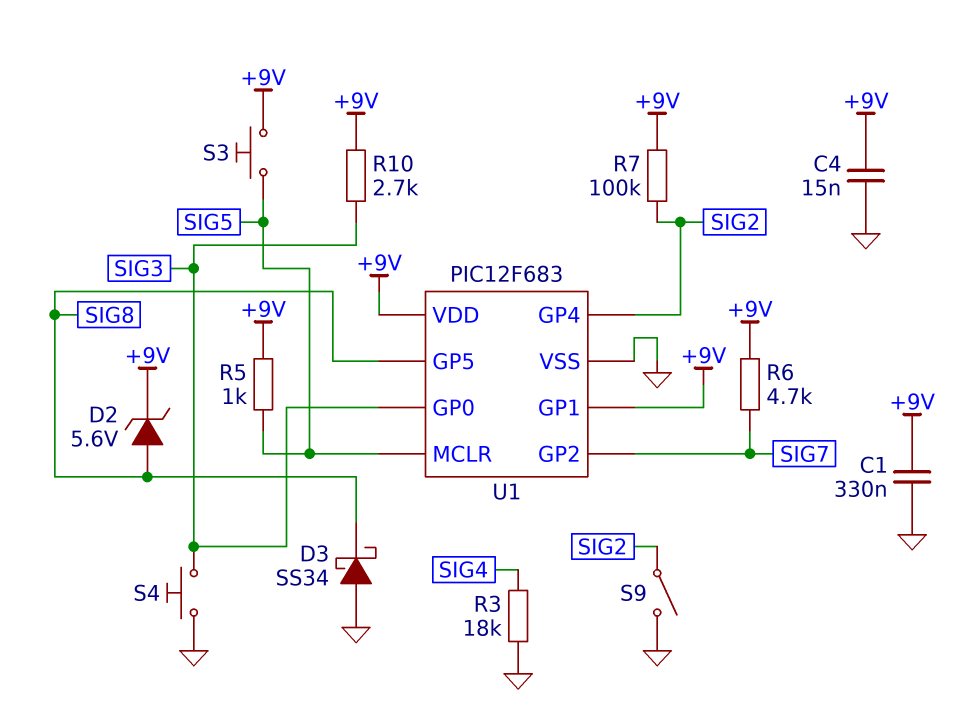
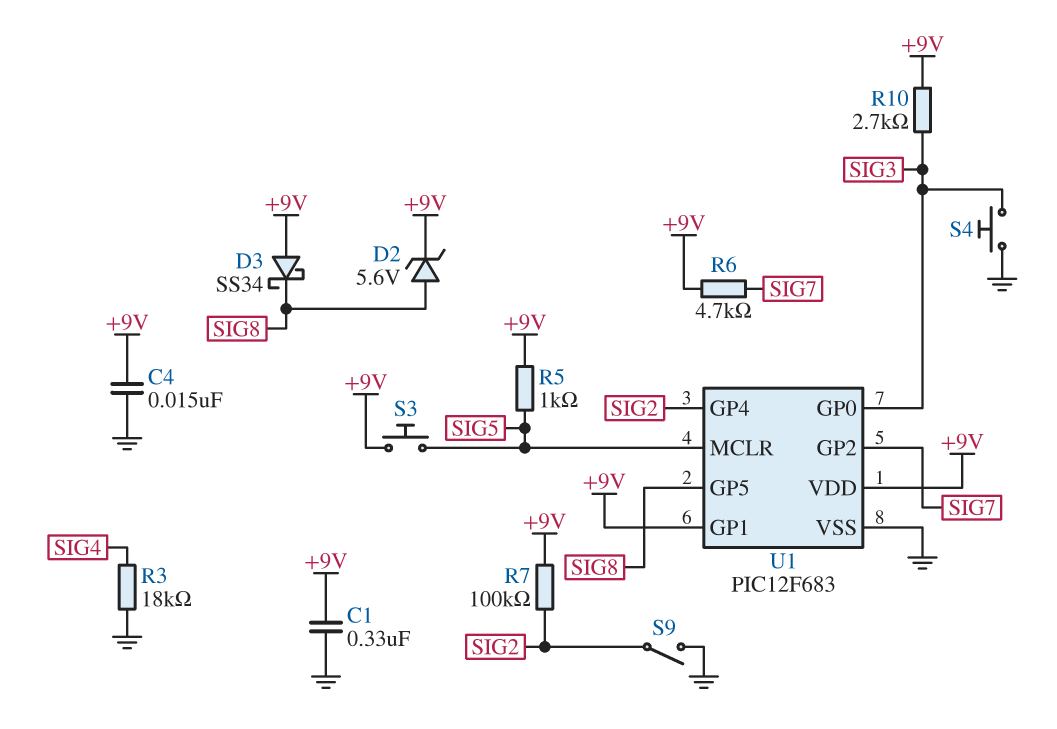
D3: schottky SS34 (A GND, K SIG8) -> schottky SS34 (A +9V, K SIG8)

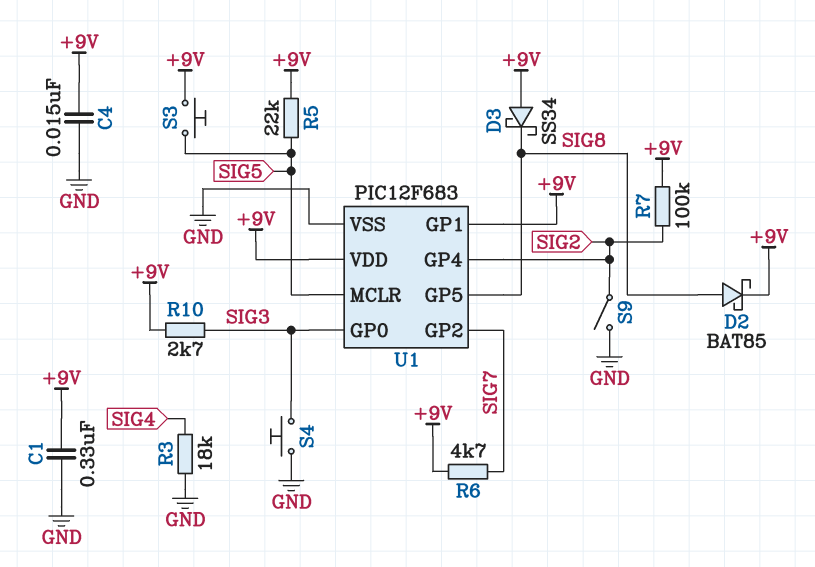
D2: zener 5.6V (A SIG8, K +9V) -> schottky BAT85 (A SIG8, K +9V)
R5: 1k (+9V, SIG5) -> 22k (+9V, SIG5)

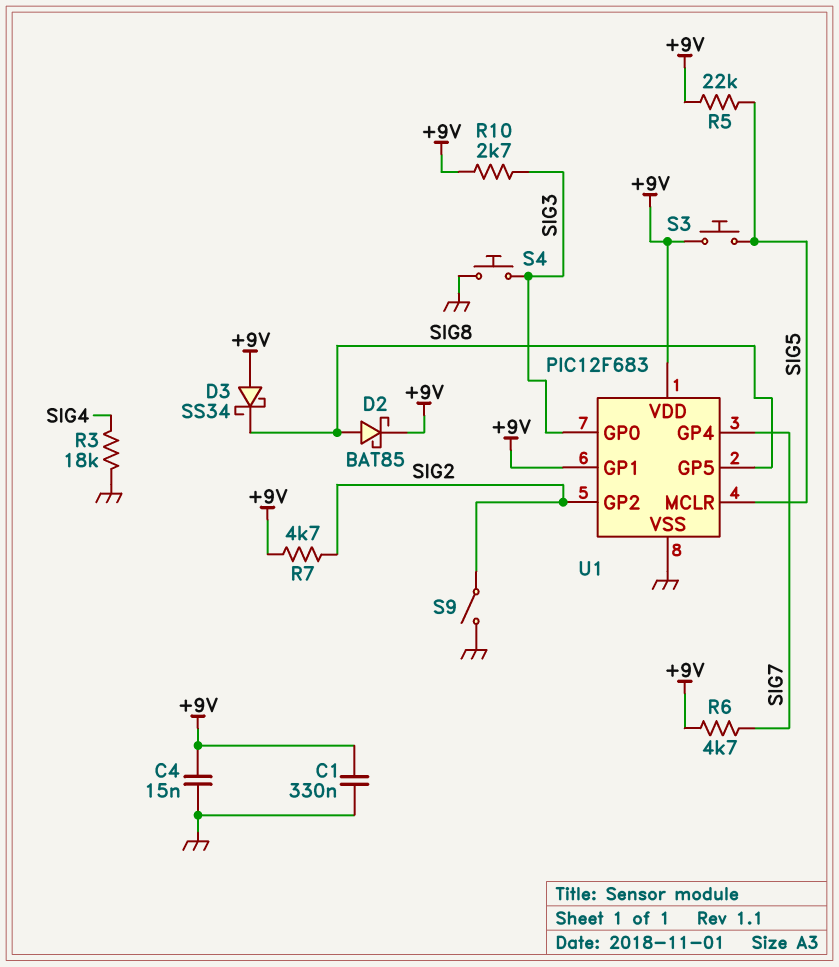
R7: 100k (+9V, SIG2) -> 4.7k (+9V, SIG2)
U1 pin GP2: SIG7 -> SIG2
U1 pin GP4: SIG2 -> SIG7

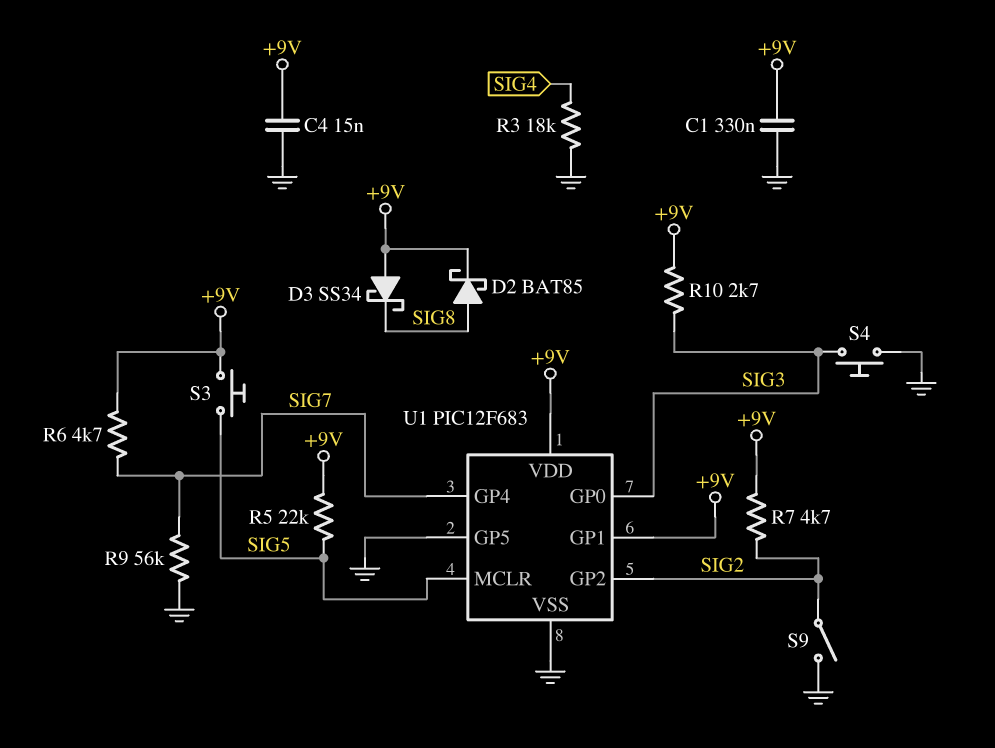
R9: none -> 56k (GND, SIG7)
U1 pin GP5: SIG8 -> GND

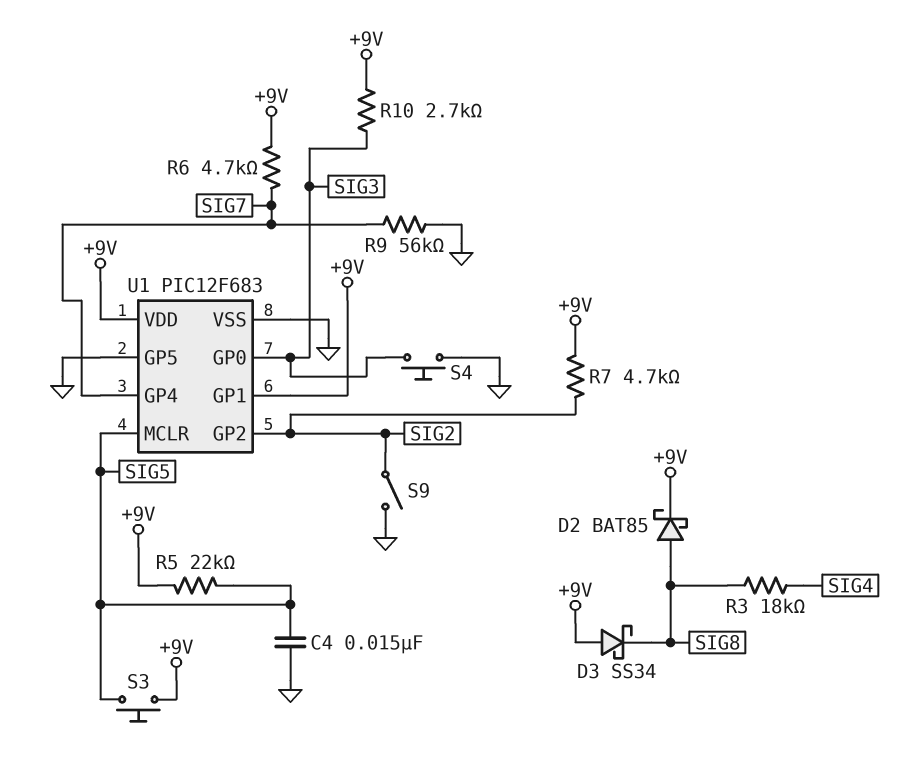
C1: 330nF (+9V, GND) -> none
C4: 15nF (+9V, GND) -> 15nF (GND, SIG5)
R3: 18k (GND, SIG4) -> 18k (SIG4, SIG8)

